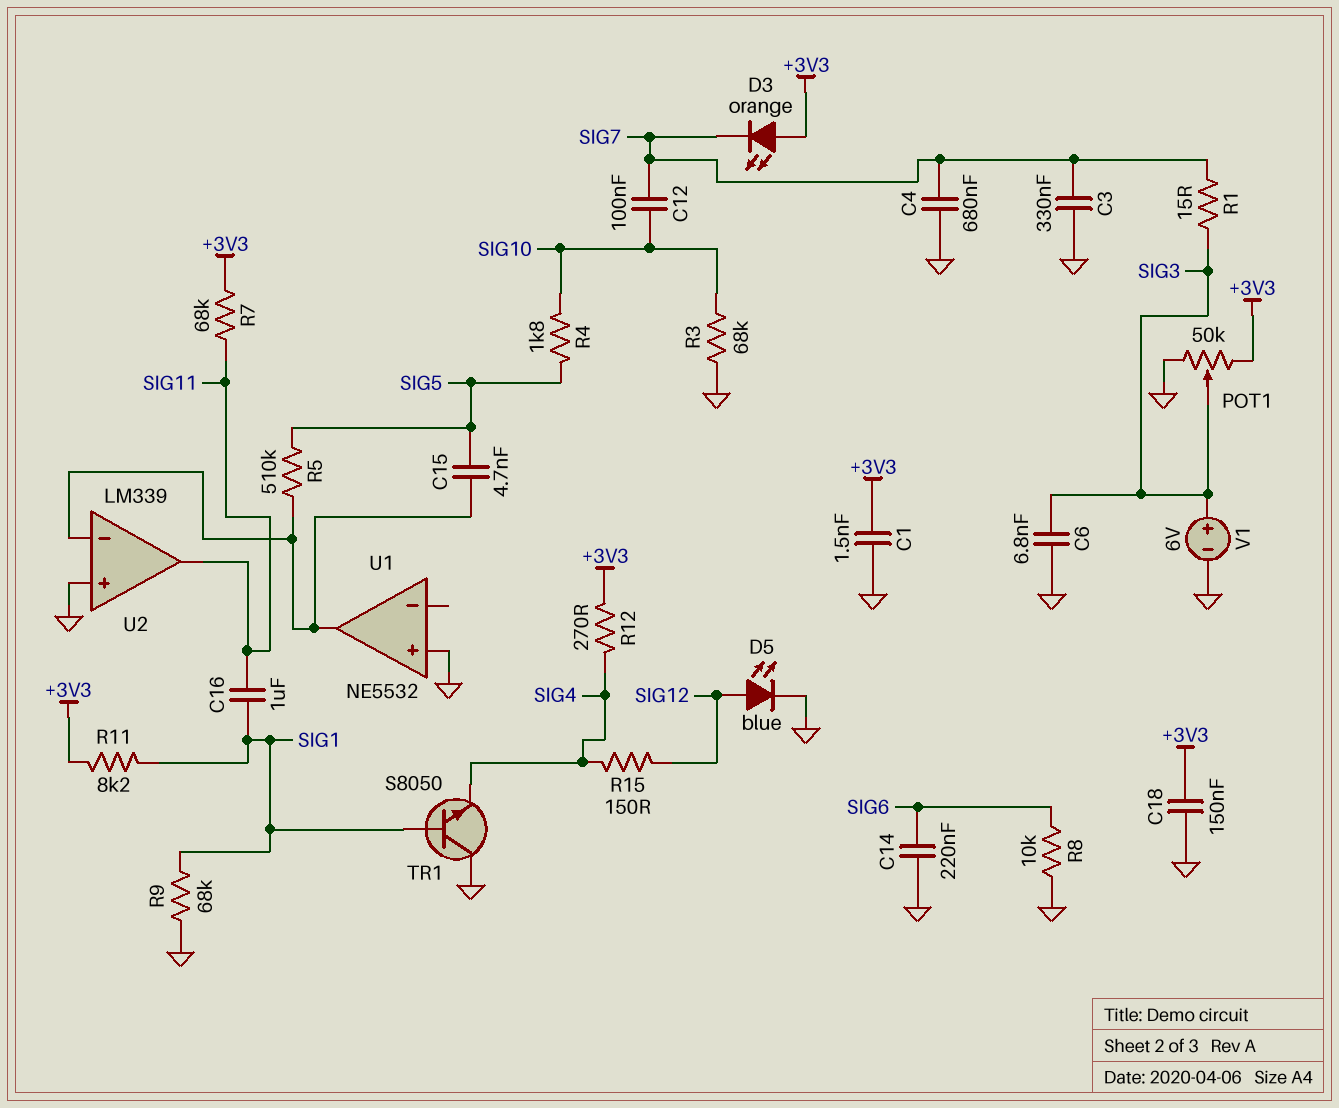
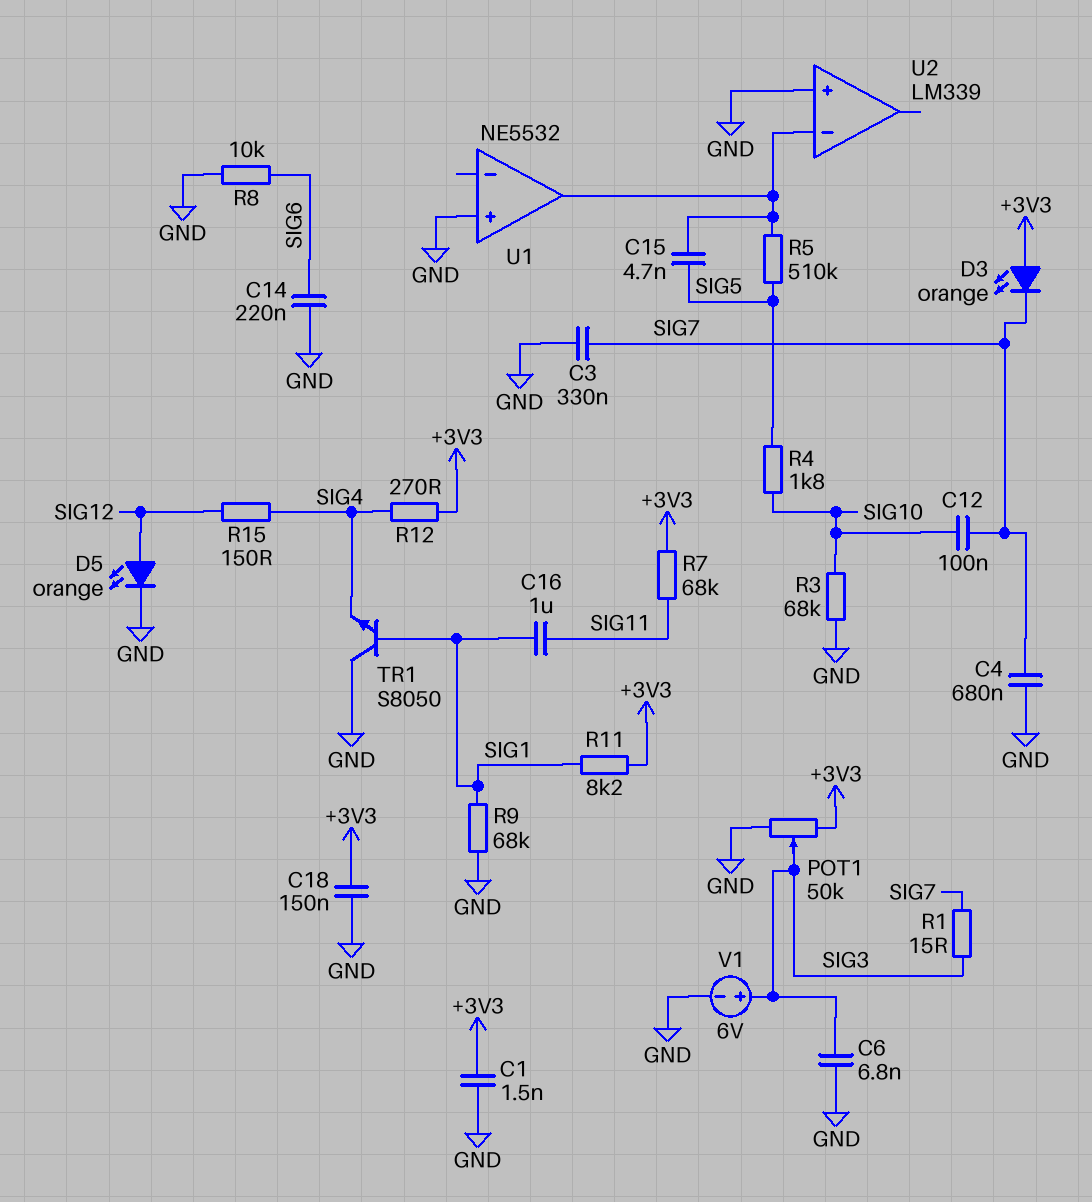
D5: LED blue (A SIG12, K GND) -> LED orange (A SIG12, K GND)
U2 pin out: SIG11 -> none

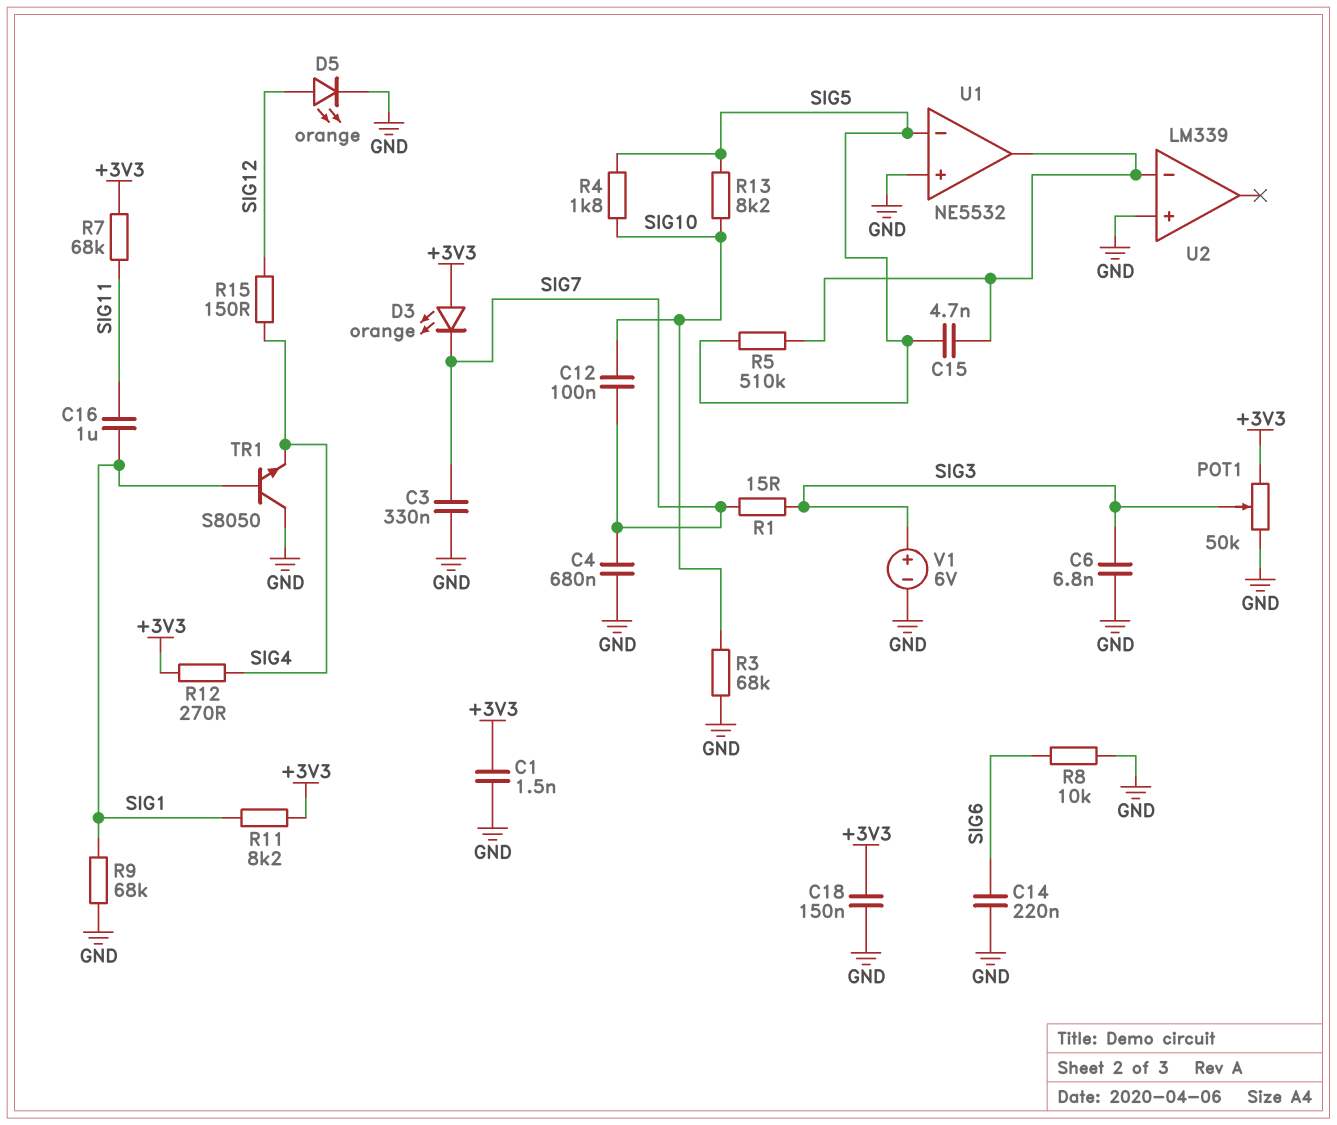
R13: none -> 8.2k (SIG5, SIG10)
U1 pin in-: none -> SIG5

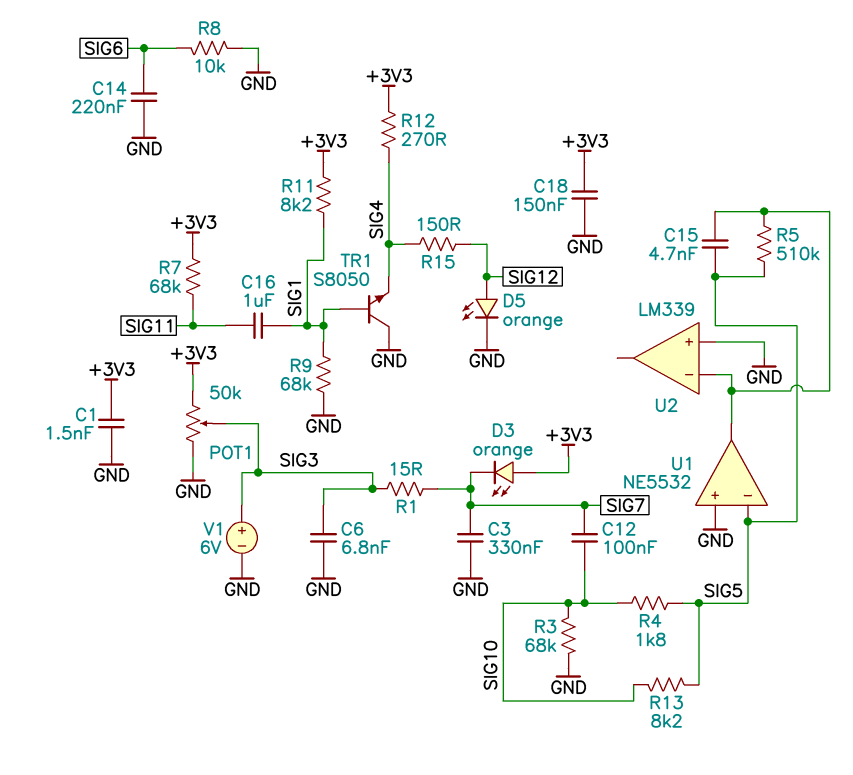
C4: 680nF (GND, SIG7) -> none

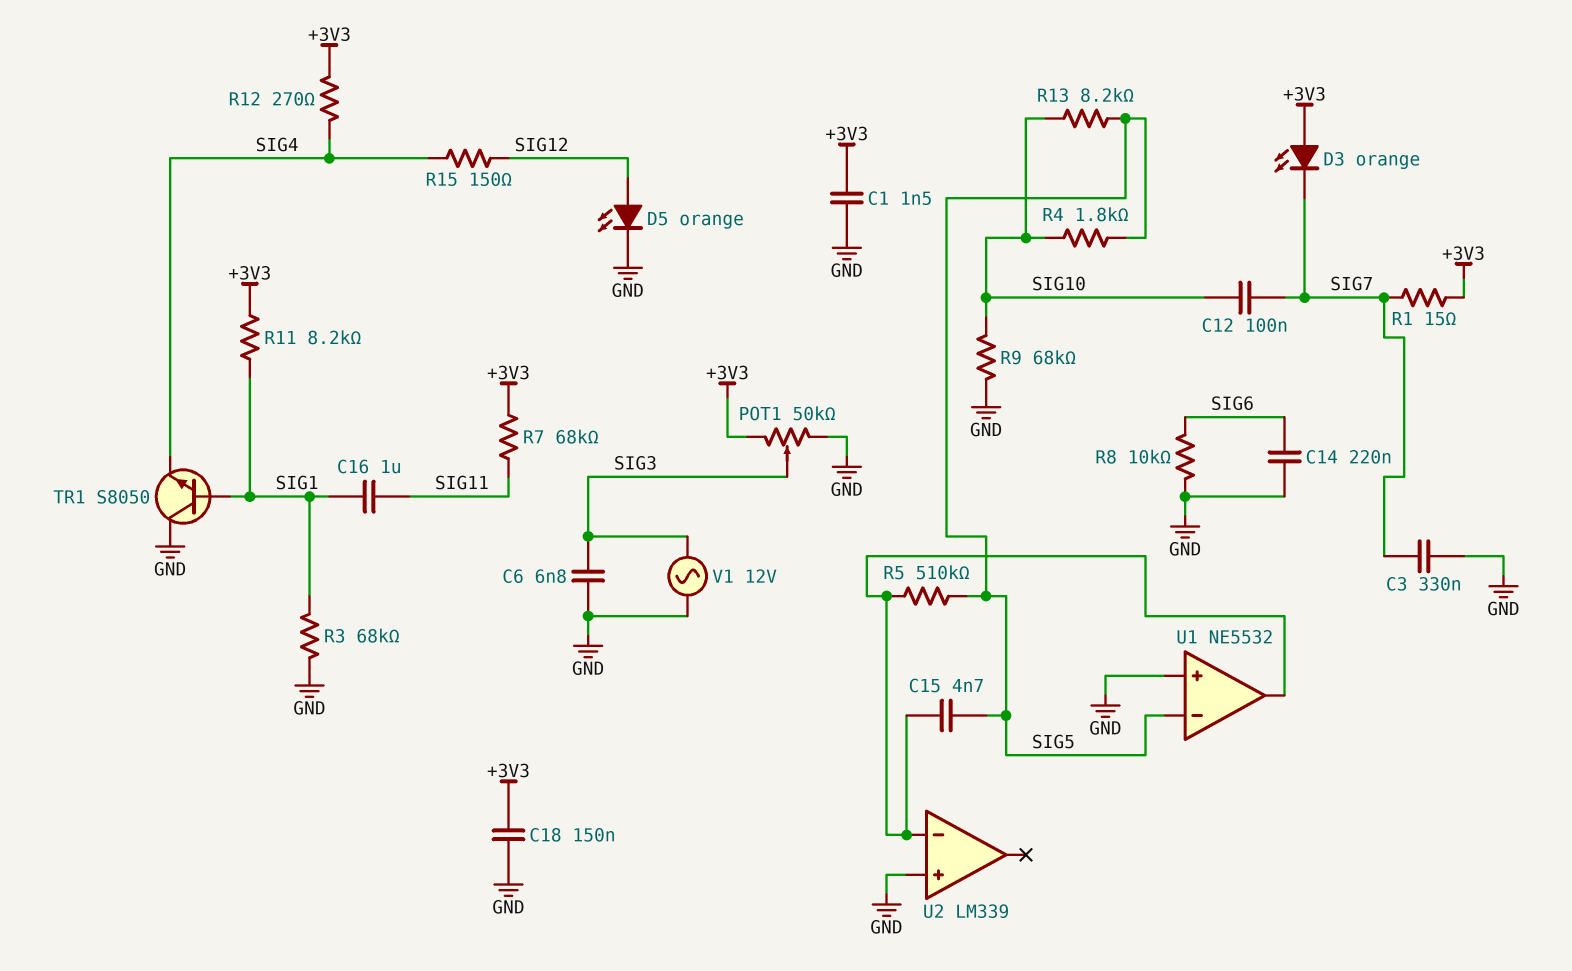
R1: 15 (SIG3, SIG7) -> 15 (+3V3, SIG7)
R3: 68k (GND, SIG10) -> 68k (GND, SIG1)
R9: 68k (GND, SIG1) -> 68k (GND, SIG10)
V1: 6V (plus SIG3, minus GND) -> AC 12V (GND, SIG3)

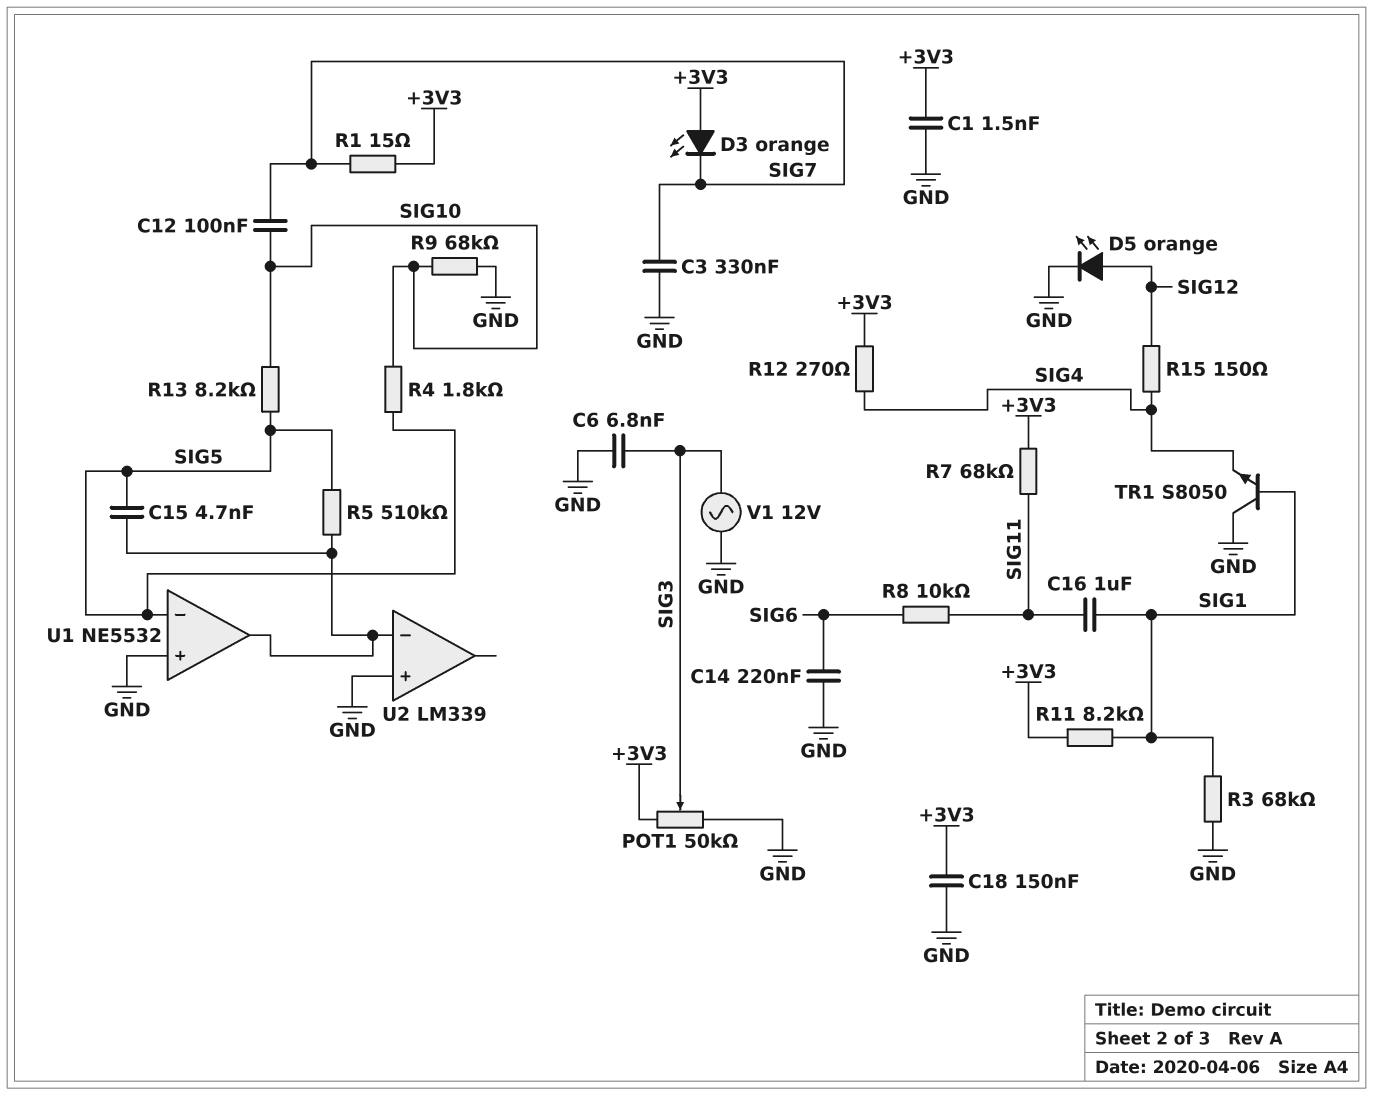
R8: 10k (GND, SIG6) -> 10k (SIG6, SIG11)

